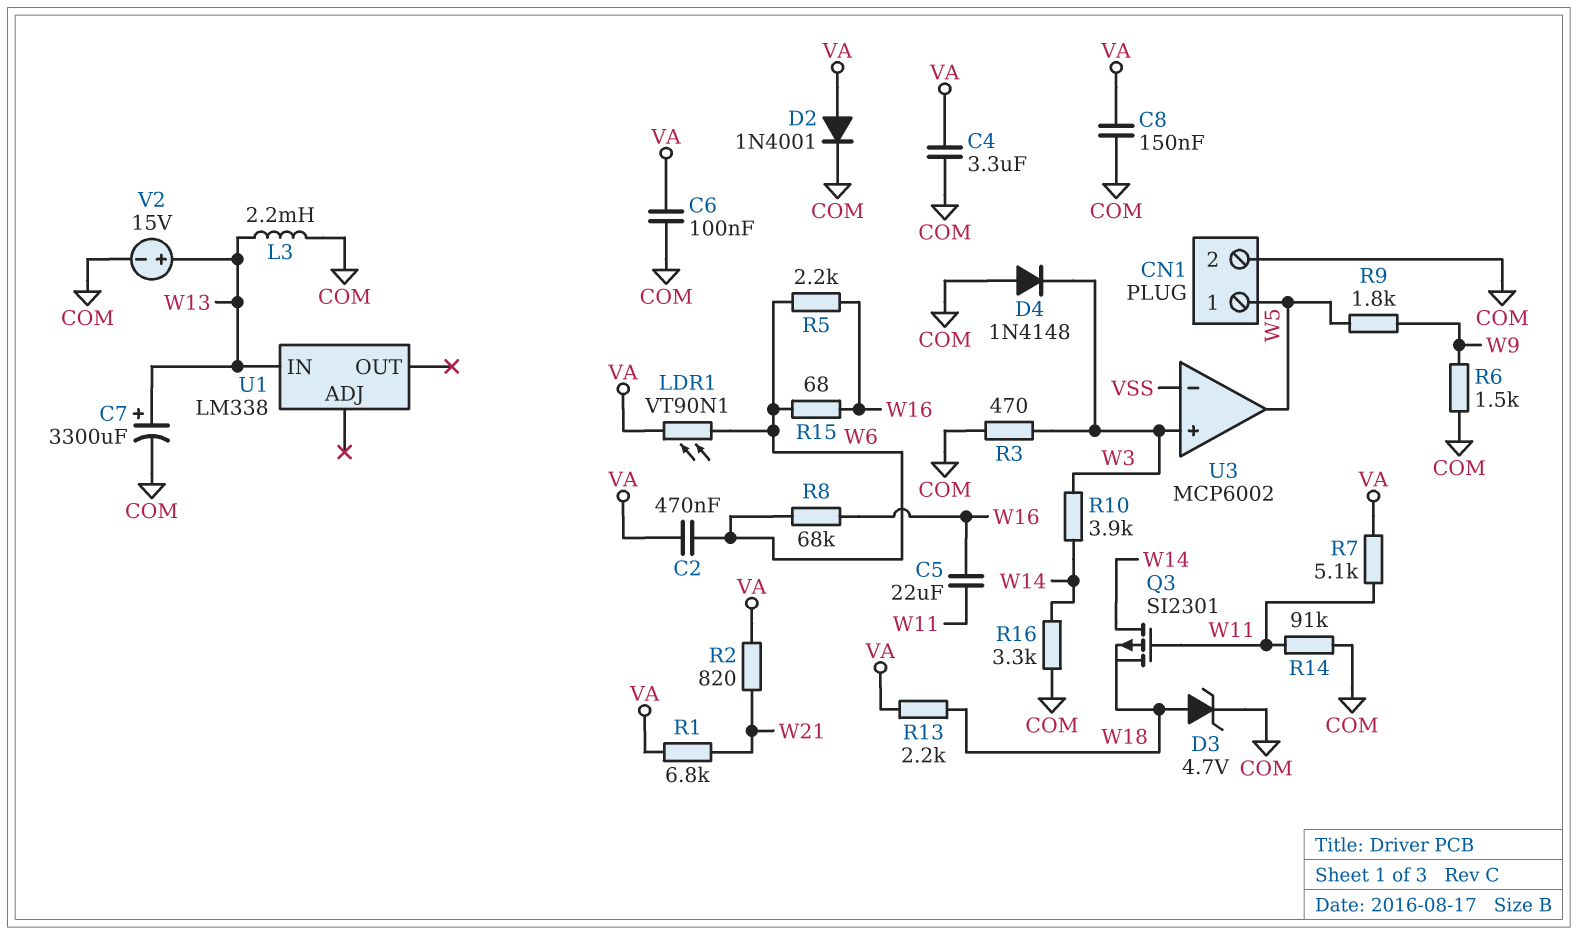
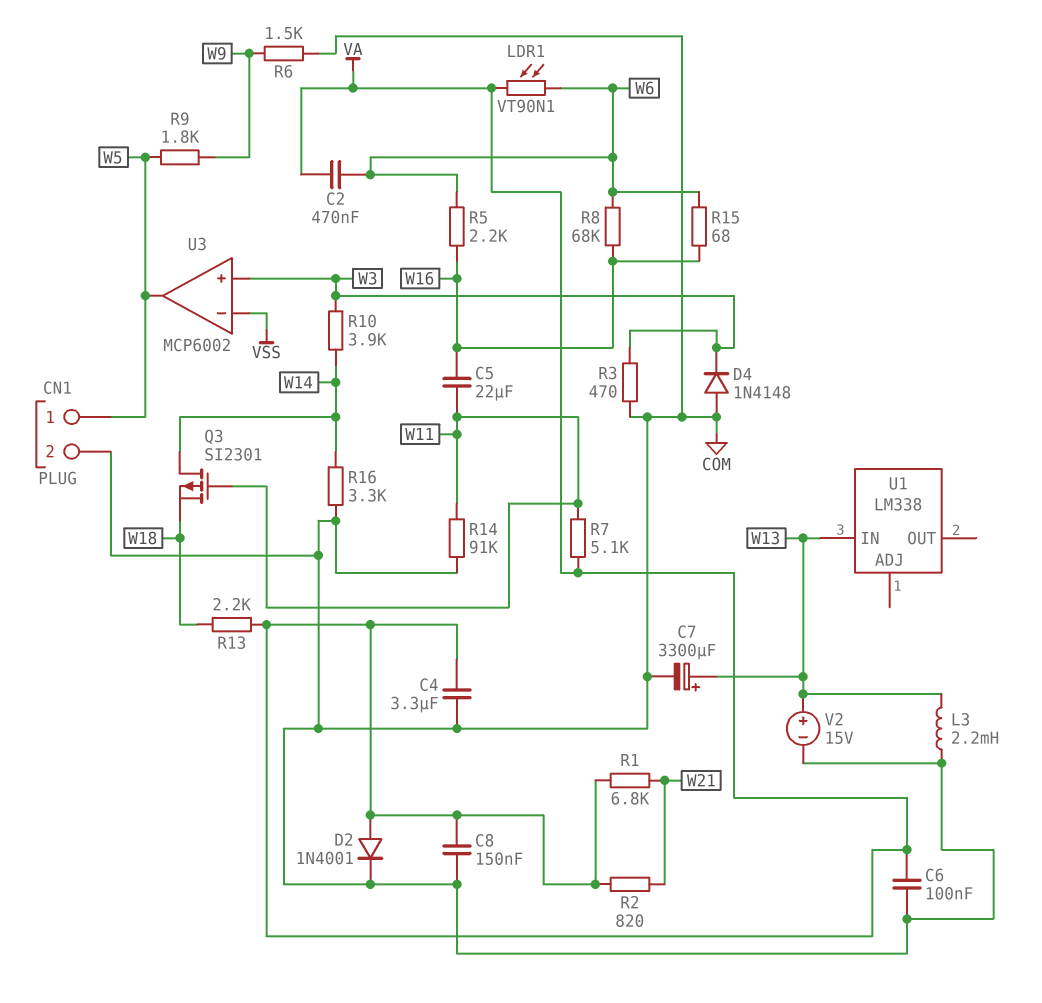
D3: zener 4.7V (A W18, K COM) -> none

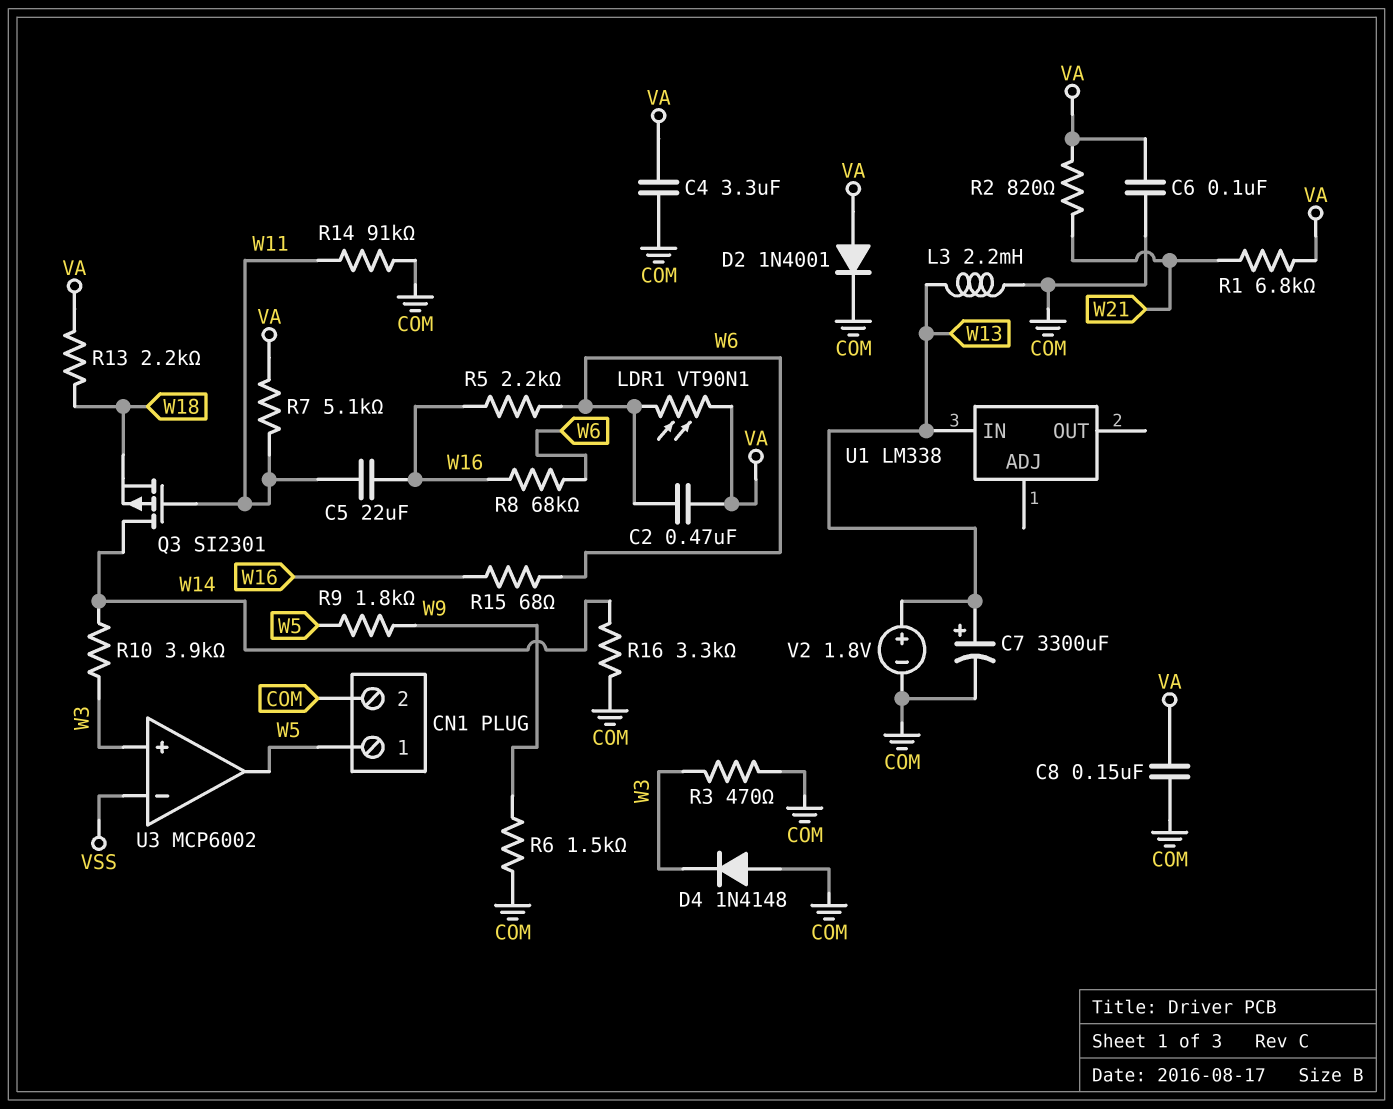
V2: 15V (plus W13, minus COM) -> 1.8V (plus W13, minus COM)

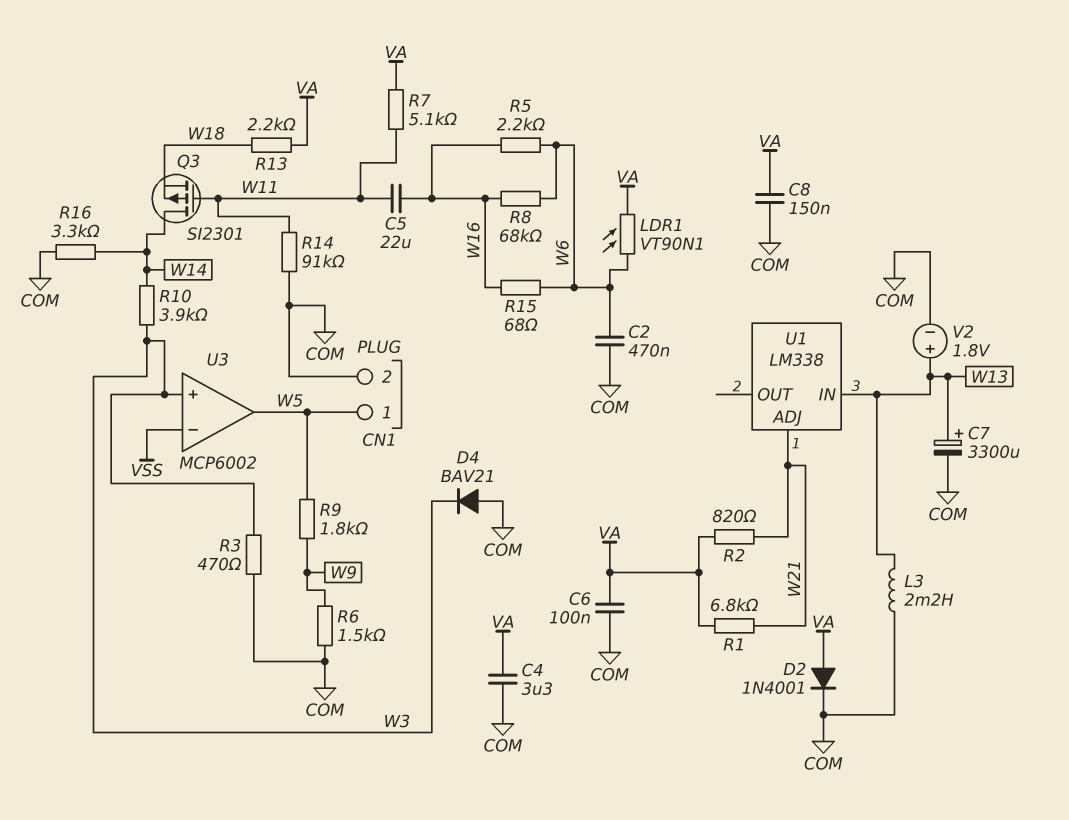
C2: 470nF (VA, W6) -> 470nF (COM, W6)
D4: diode 1N4148 (A COM, K W3) -> diode BAV21 (A COM, K W3)
U1 pin ADJ: none -> W21

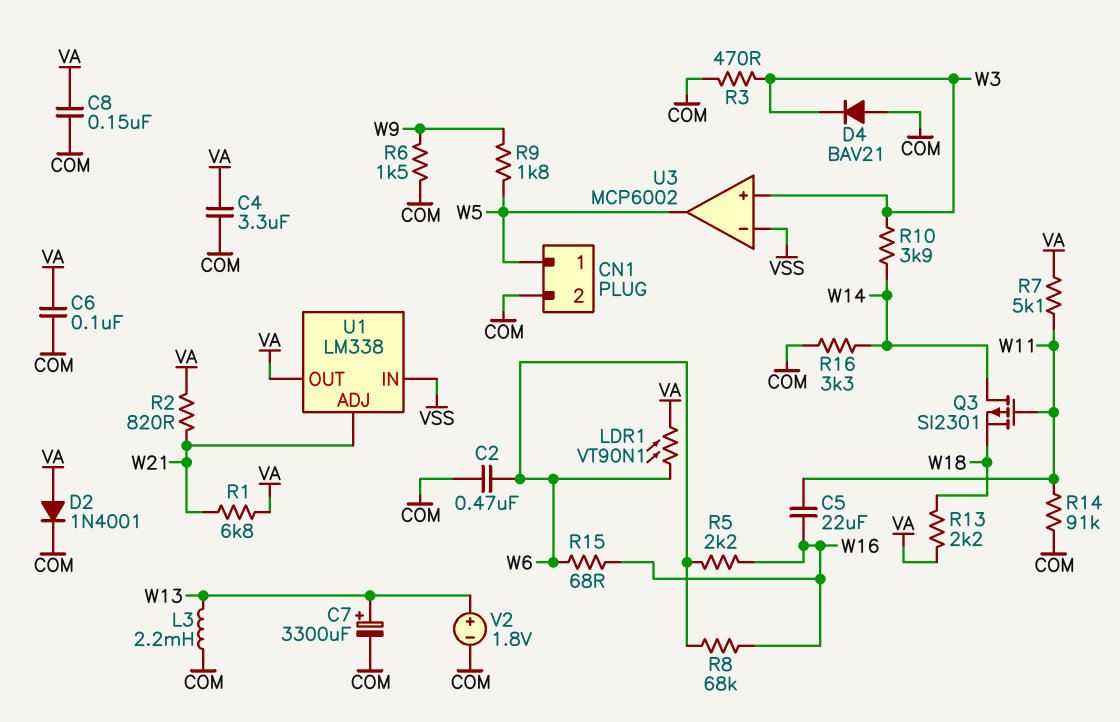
U1 pin IN: W13 -> VSS
U1 pin OUT: none -> VA

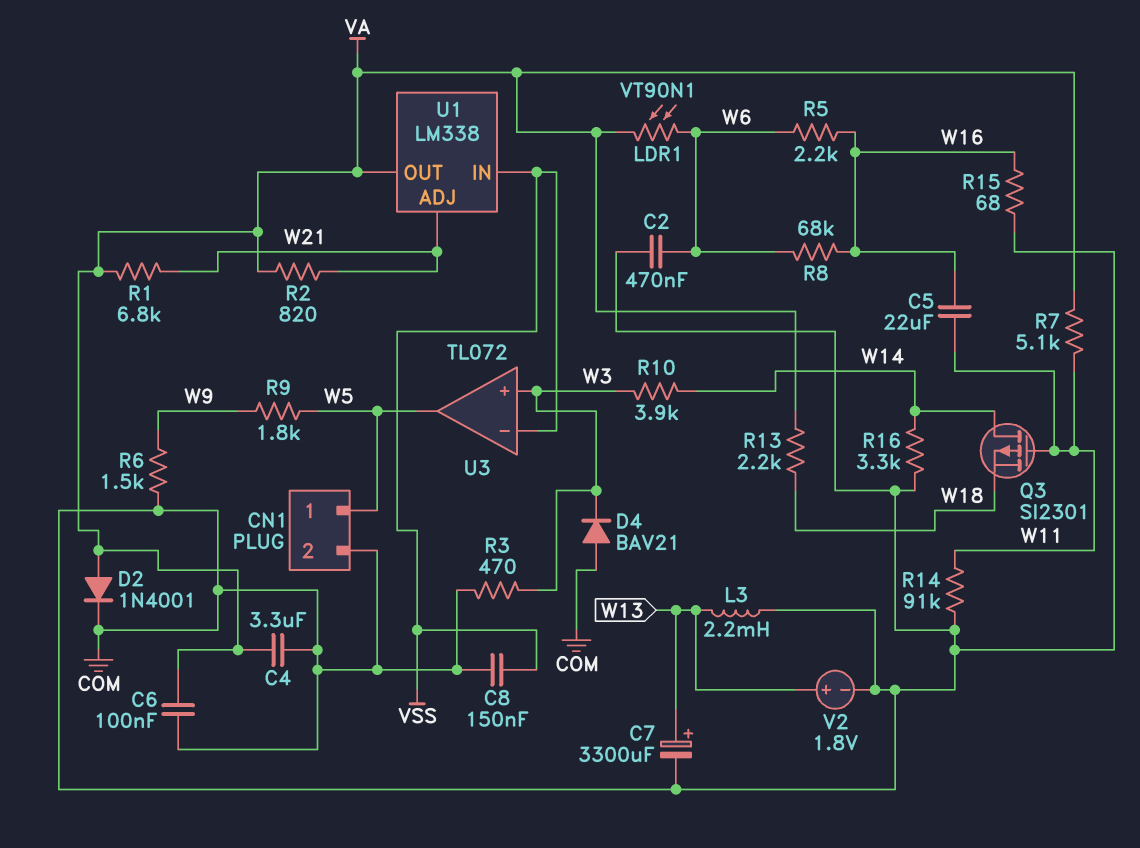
C8: 150nF (COM, VA) -> 150nF (COM, VSS)
R15: 68 (W6, W16) -> 68 (COM, W16)
U3: MCP6002 -> TL072

